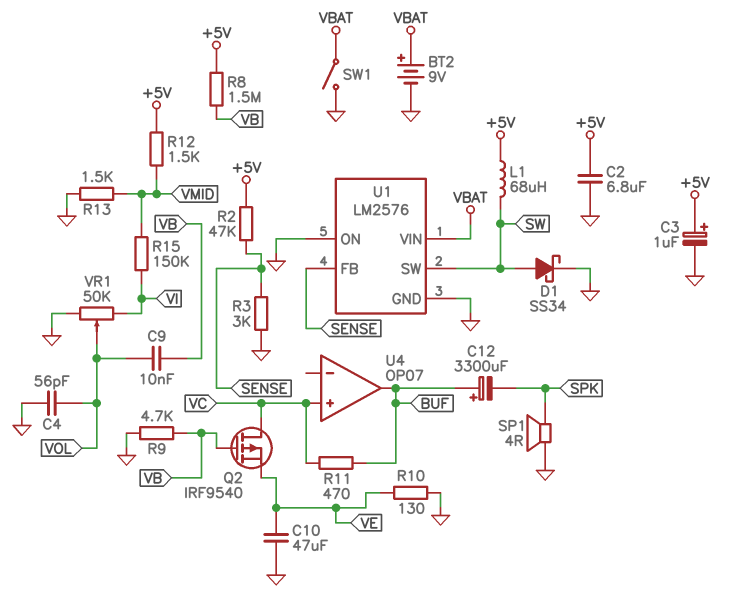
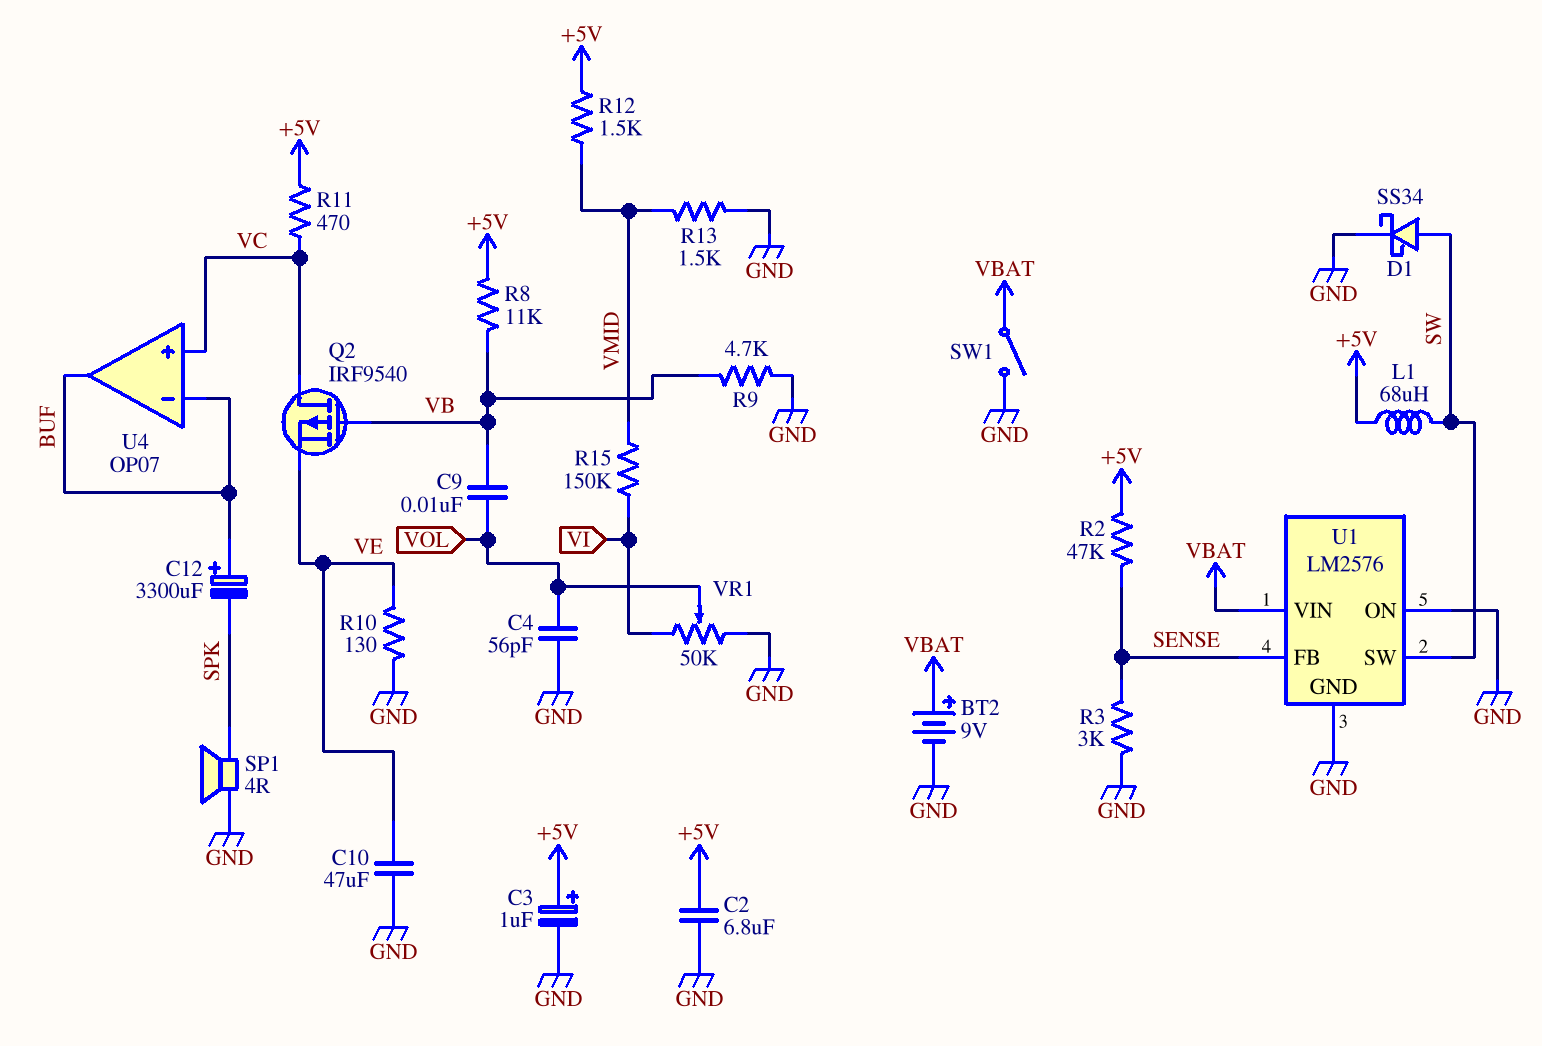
R8: 1.5M (+5V, VB) -> 11k (+5V, VB)
R11: 470 (BUF, VC) -> 470 (+5V, VC)
U4 pin in-: none -> BUF

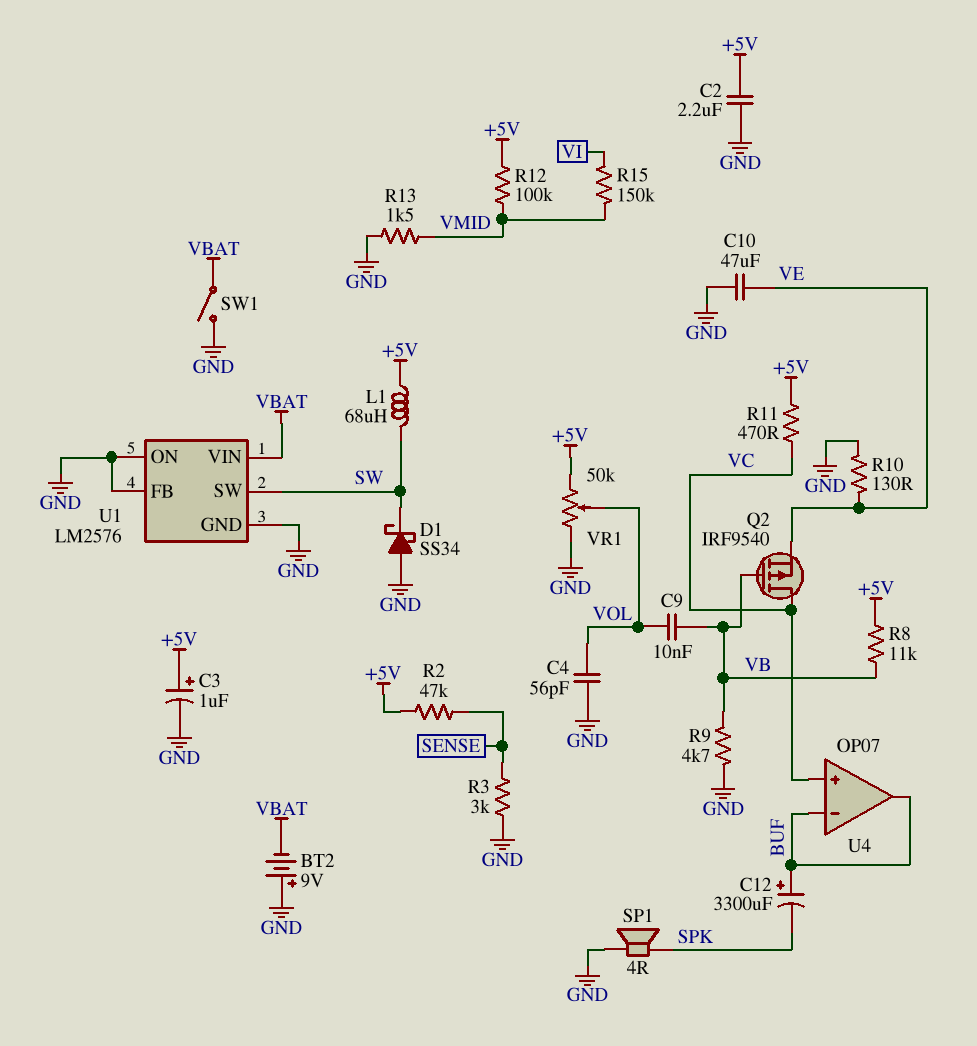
BT2: 9V (plus VBAT, minus GND) -> 9V (plus GND, minus VBAT)
C2: 6.8uF (+5V, GND) -> 2.2uF (+5V, GND)
D1: schottky SS34 (A SW, K GND) -> schottky SS34 (A GND, K SW)
R12: 1.5k (+5V, VMID) -> 100k (+5V, VMID)
U1 pin FB: SENSE -> GND
VR1: 50k (GND, VI, wiper VOL) -> 50k (+5V, GND, wiper VOL)

